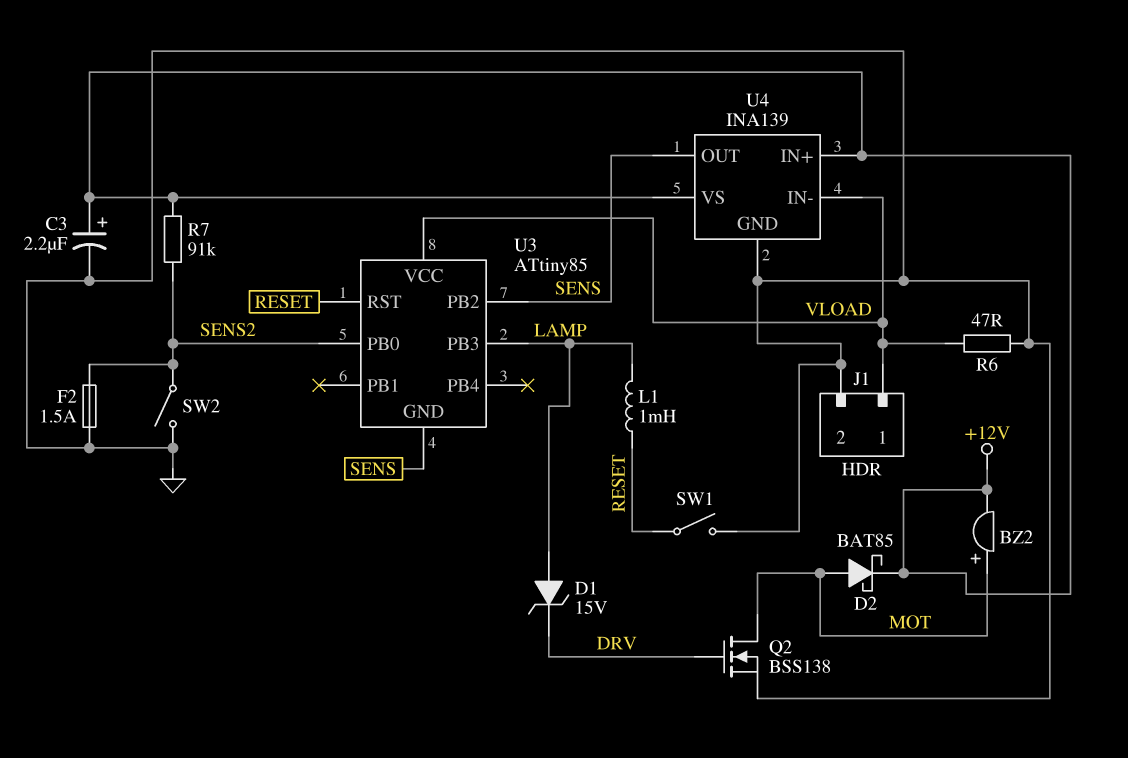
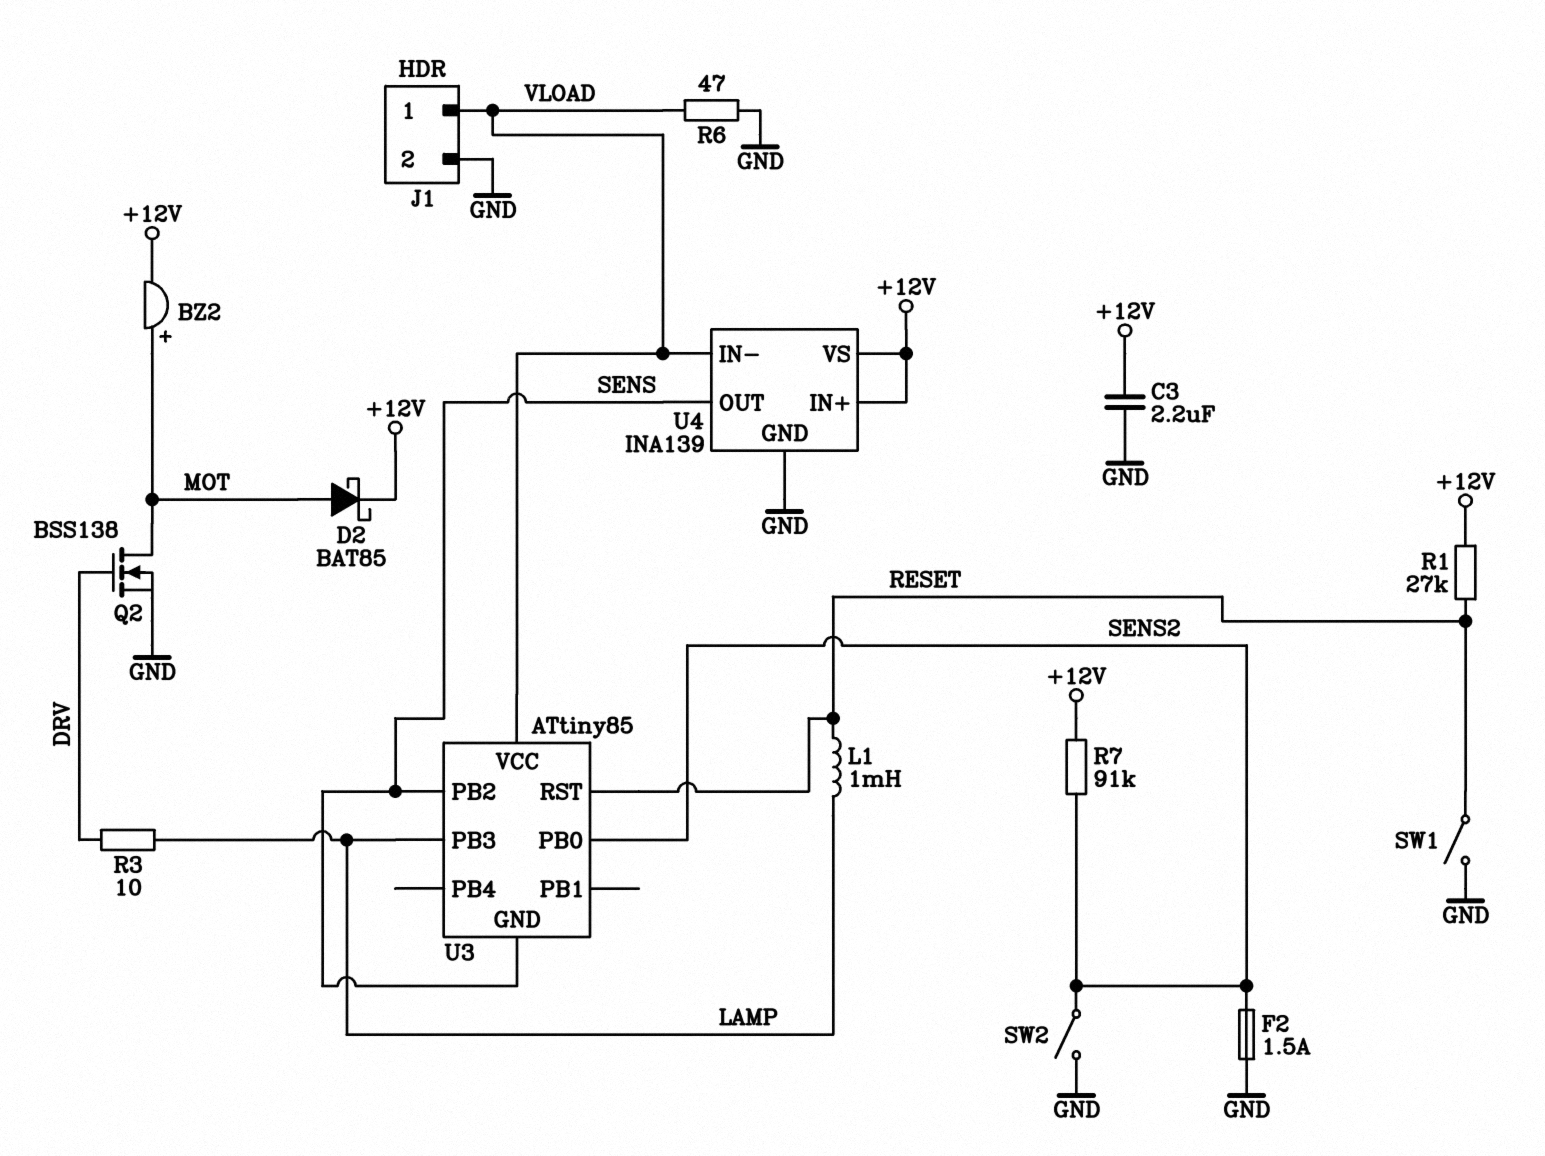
C3: 2.2uF (plus +12V, minus GND) -> 2.2uF (+12V, GND)
D1: zener 15V (A LAMP, K DRV) -> none
R1: none -> 27k (+12V, RESET)
R3: none -> 10 (DRV, LAMP)

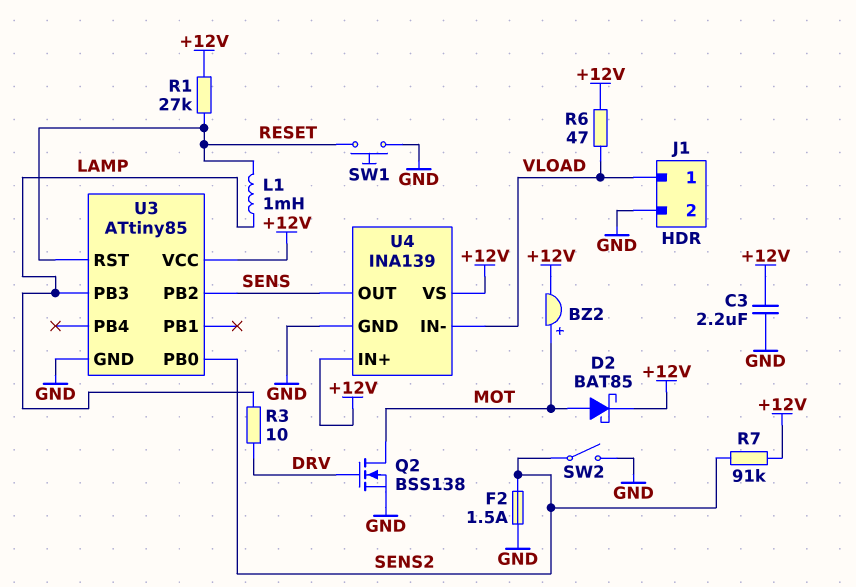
R6: 47 (GND, VLOAD) -> 47 (+12V, VLOAD)
SW1: switch (GND, RESET) -> button (GND, RESET)
U3 pin GND: SENS -> GND
U3 pin VCC: VLOAD -> +12V

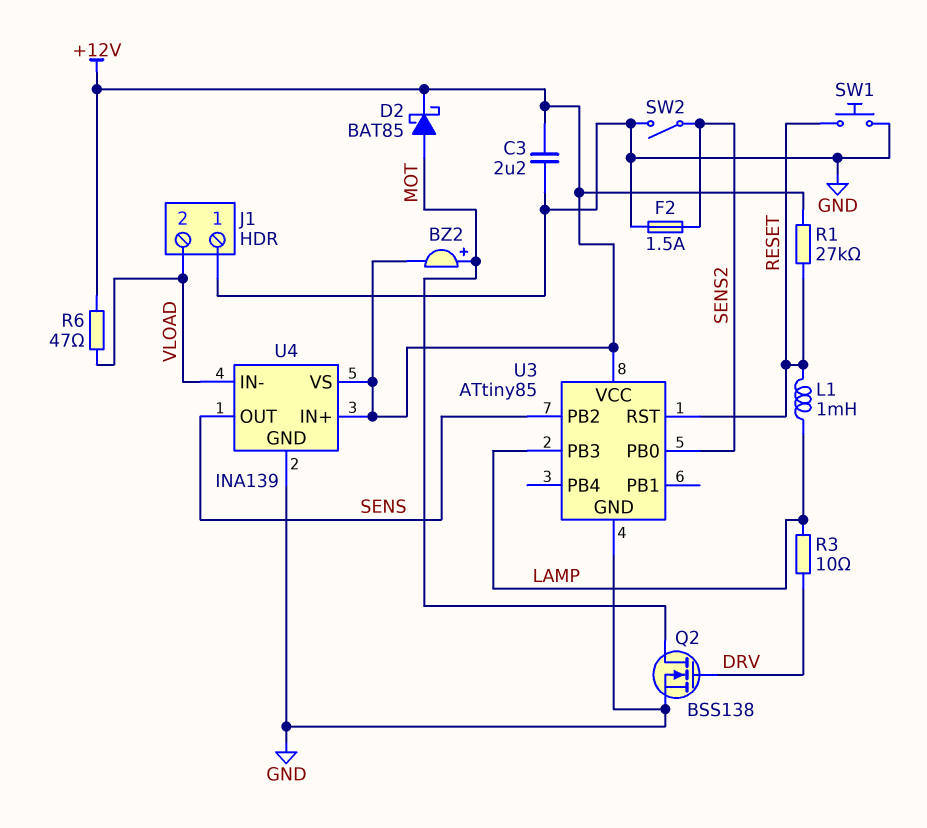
J1 pin 1: VLOAD -> GND
J1 pin 2: GND -> VLOAD
R7: 91k (+12V, SENS2) -> none

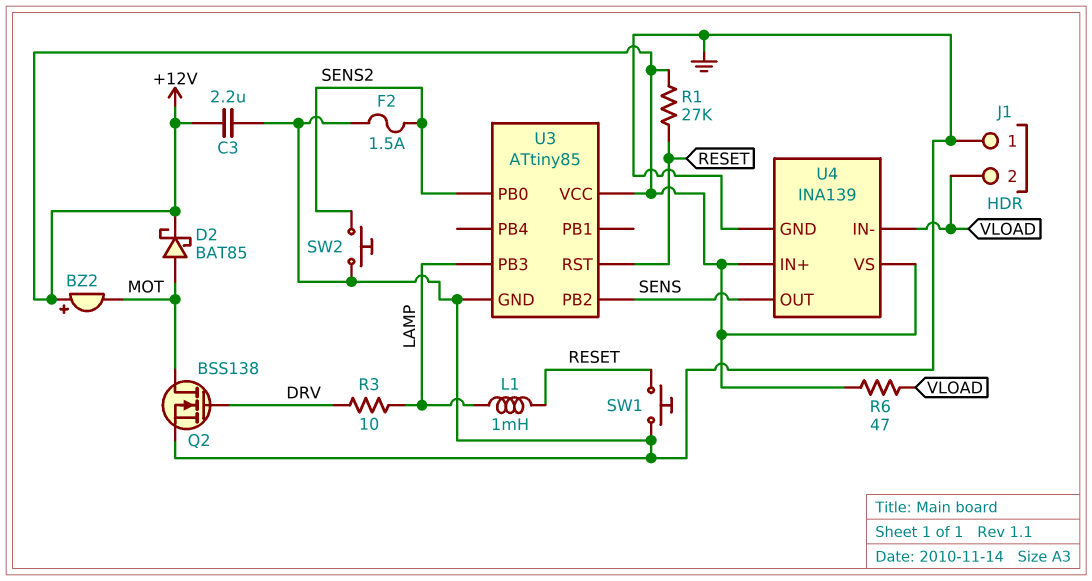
BZ2: buzzer (plus MOT, minus +12V) -> buzzer (plus +12V, minus MOT)
SW2: switch (GND, SENS2) -> button (GND, SENS2)

